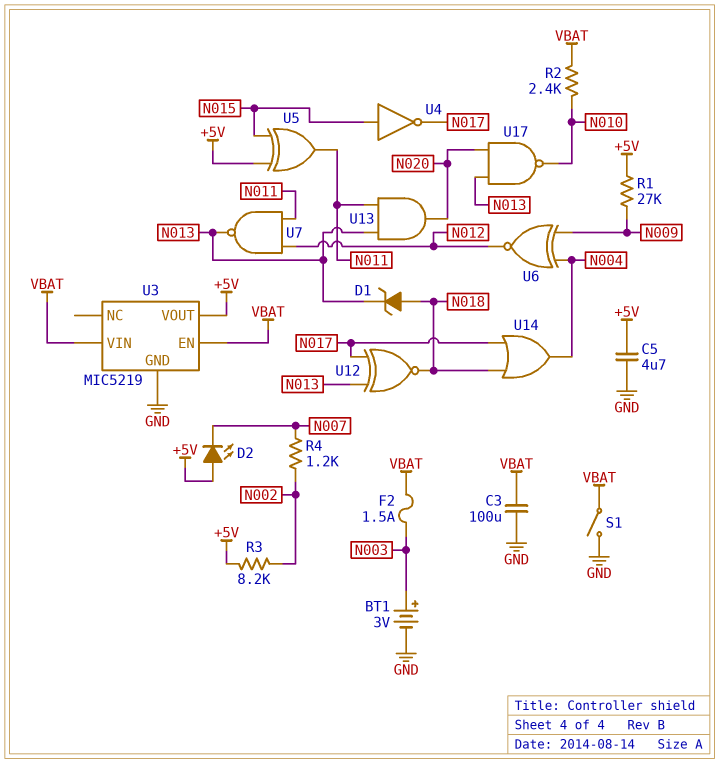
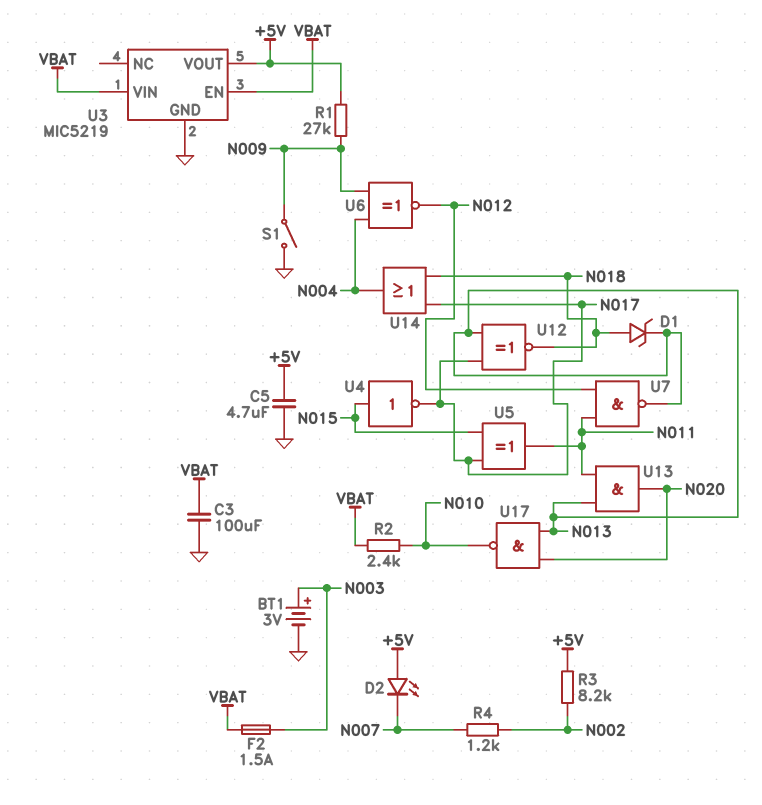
S1: switch (GND, VBAT) -> switch (GND, N009)
U5: XOR (in +5V, in N015, out N011) -> XOR (in N015, in N017, out N011)

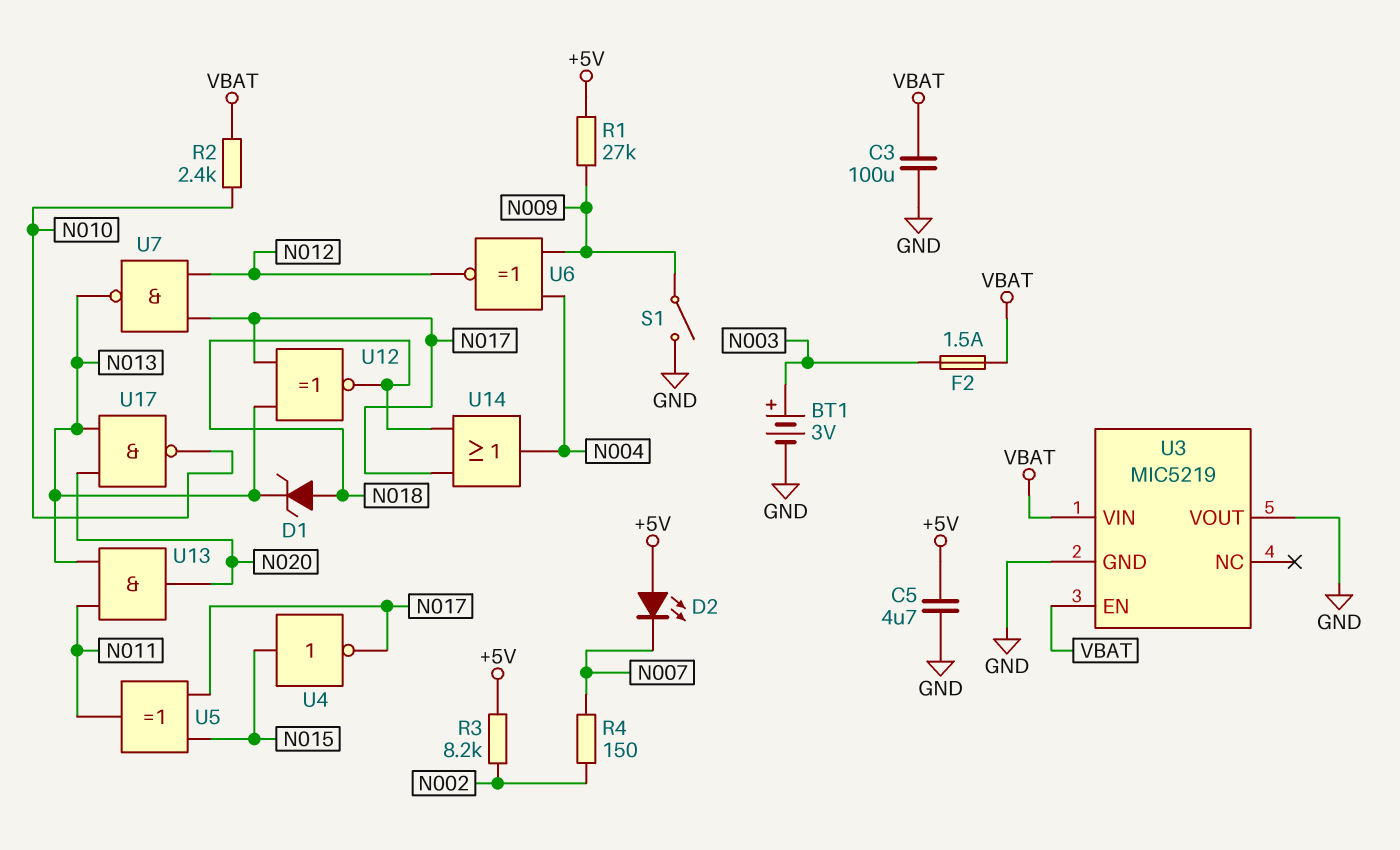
R4: 1.2k (N002, N007) -> 150 (N002, N007)
U3 pin VOUT: +5V -> GND
U7: NAND (in N011, in N012, out N013) -> NAND (in N012, in N017, out N013)

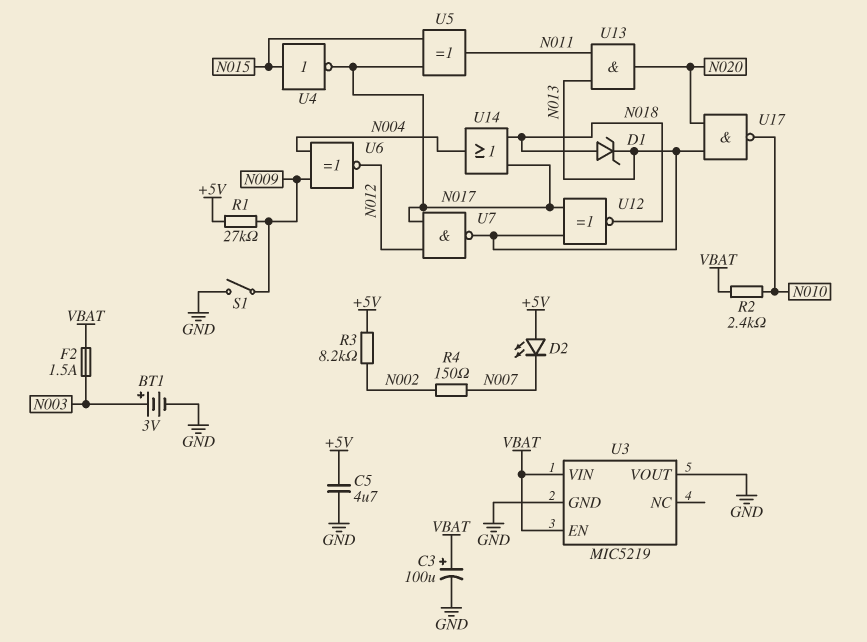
C3: 100uF (GND, VBAT) -> 100uF (plus VBAT, minus GND)

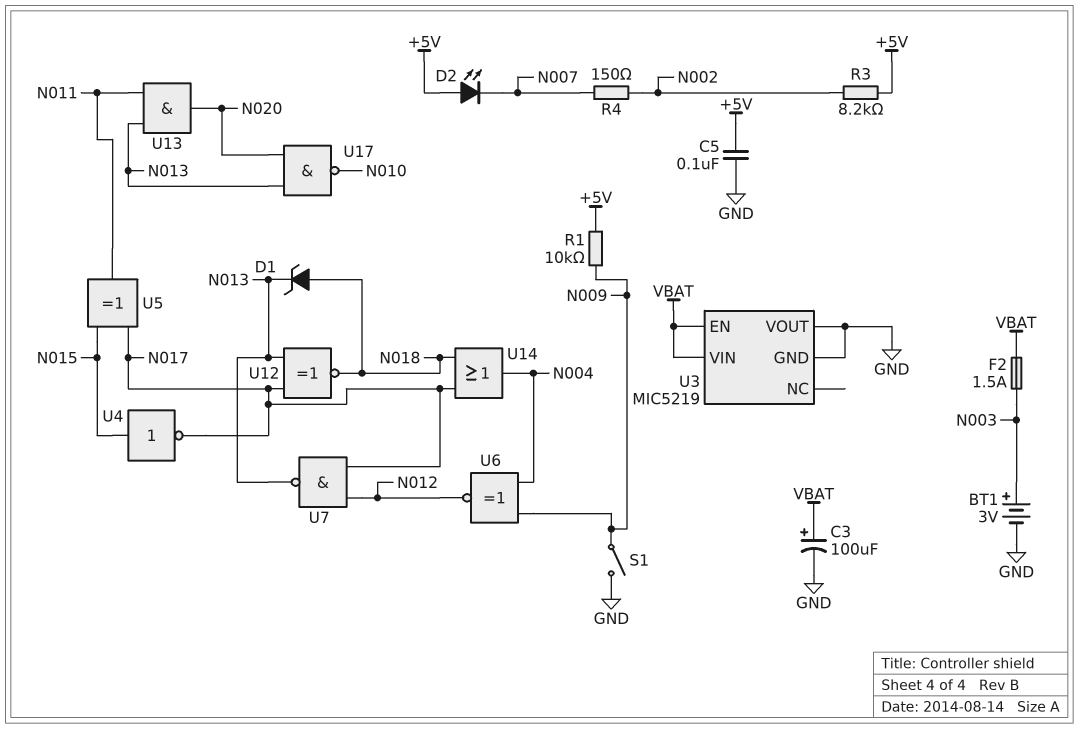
C5: 4.7uF (+5V, GND) -> 100nF (+5V, GND)
R1: 27k (+5V, N009) -> 10k (+5V, N009)
R2: 2.4k (N010, VBAT) -> none

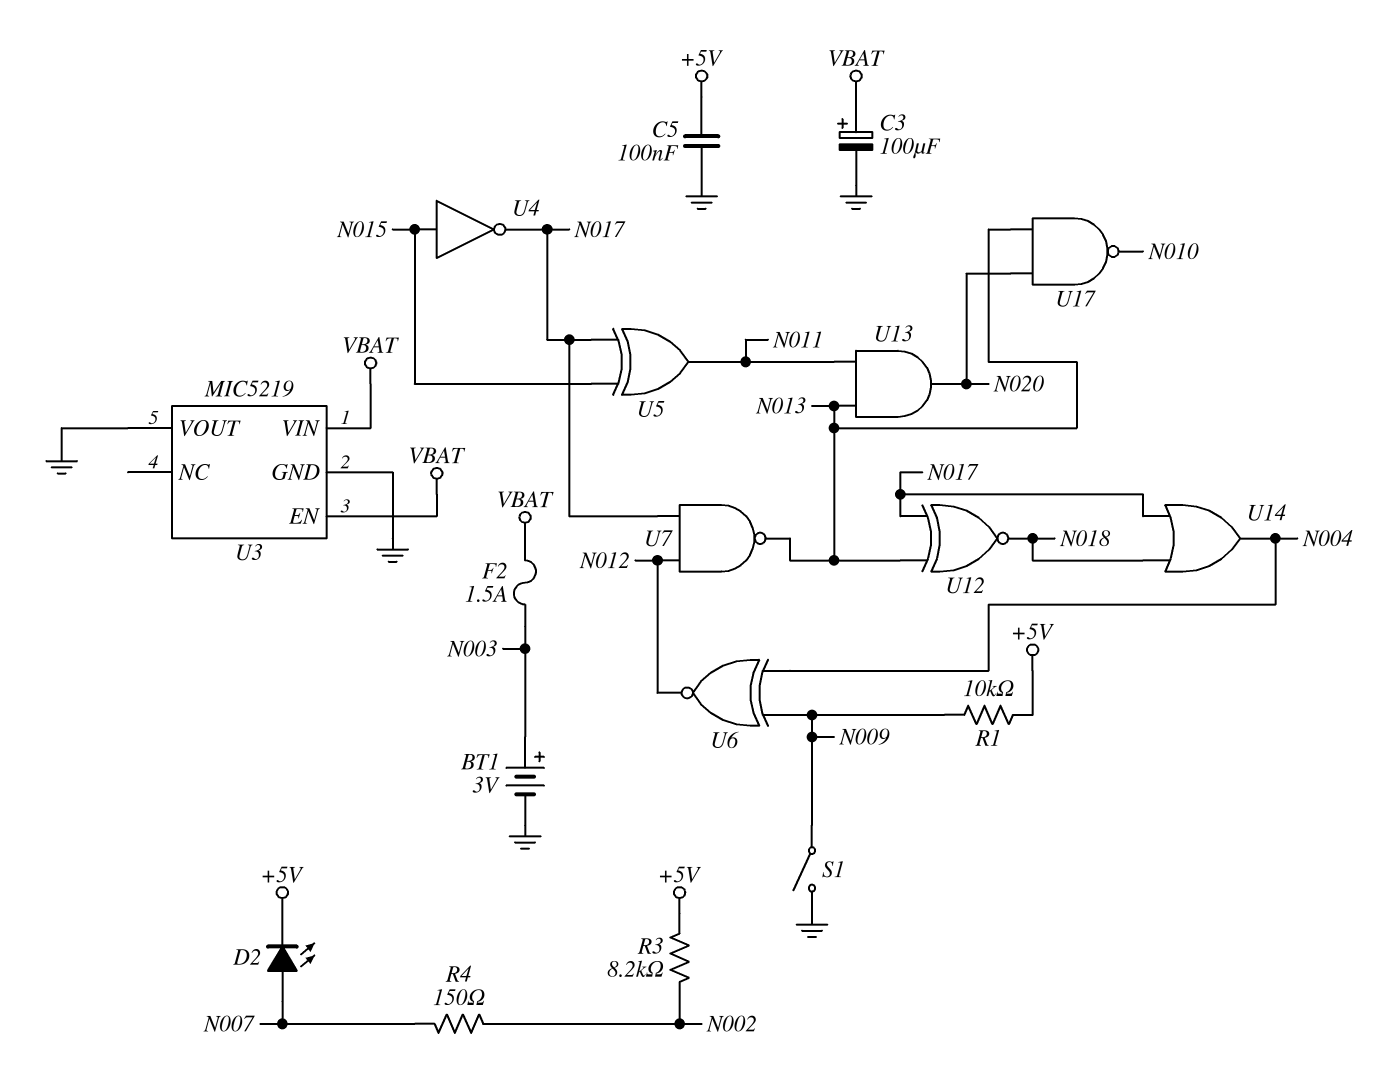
D1: zener (A N018, K N013) -> none
D2: LED (A +5V, K N007) -> LED (A N007, K +5V)

